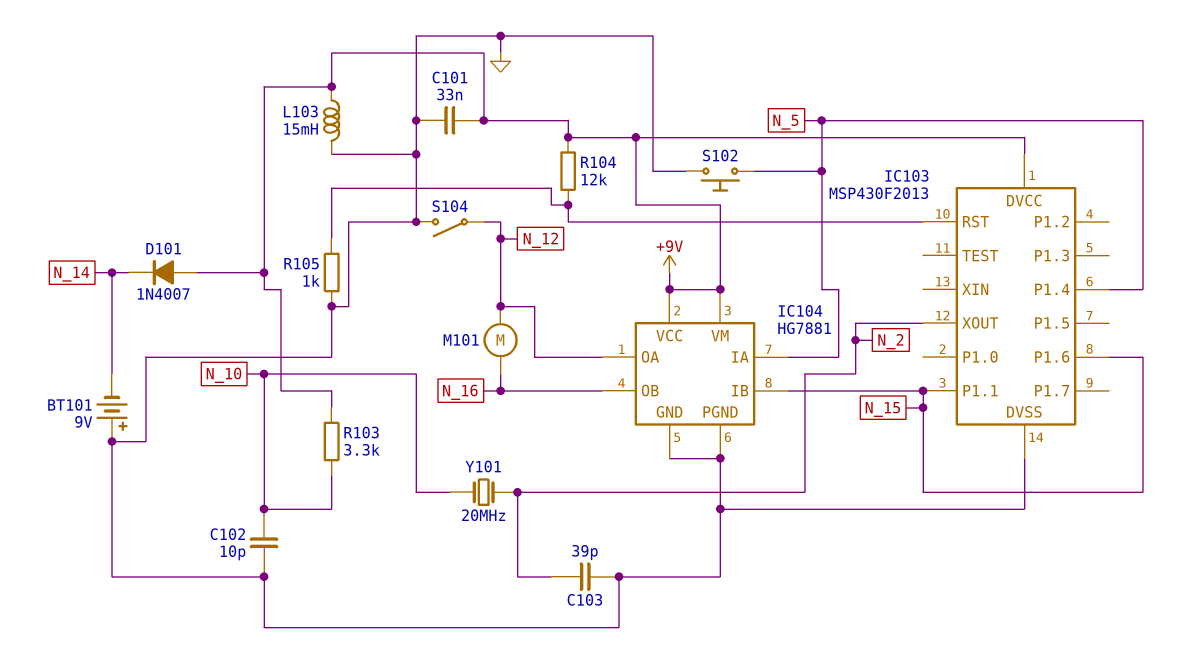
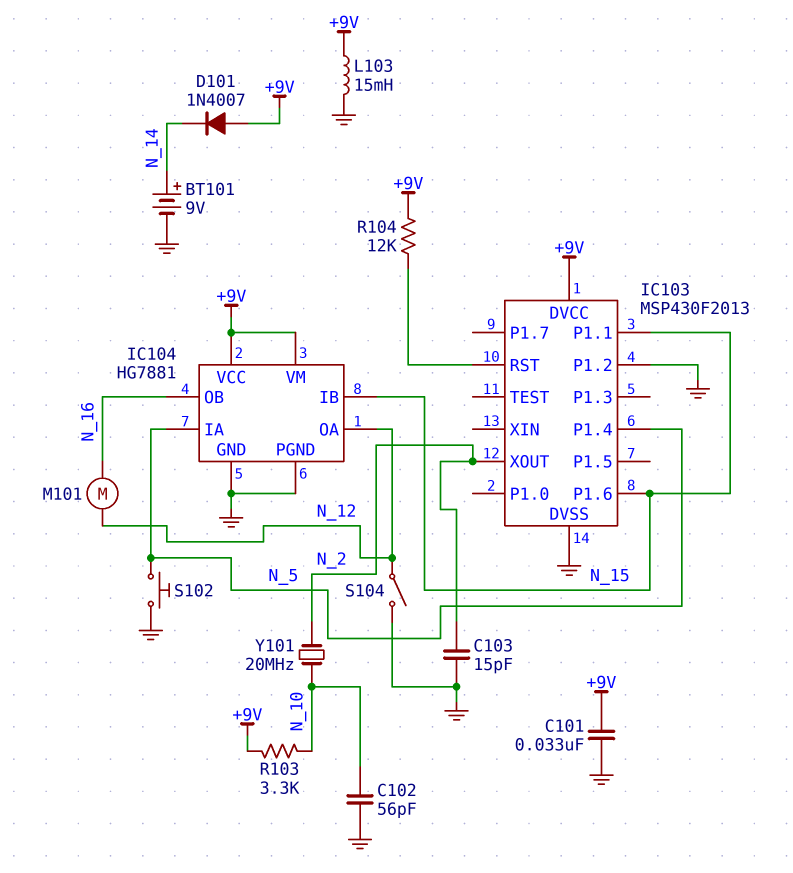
BT101: 9V (plus GND, minus N_14) -> 9V (plus N_14, minus GND)
C102: 10pF (GND, N_10) -> 56pF (GND, N_10)
C103: 39pF (GND, N_2) -> 15pF (GND, N_2)
IC103 pin P1.2: none -> GND
R105: 1k (GND, IC103/RST) -> none

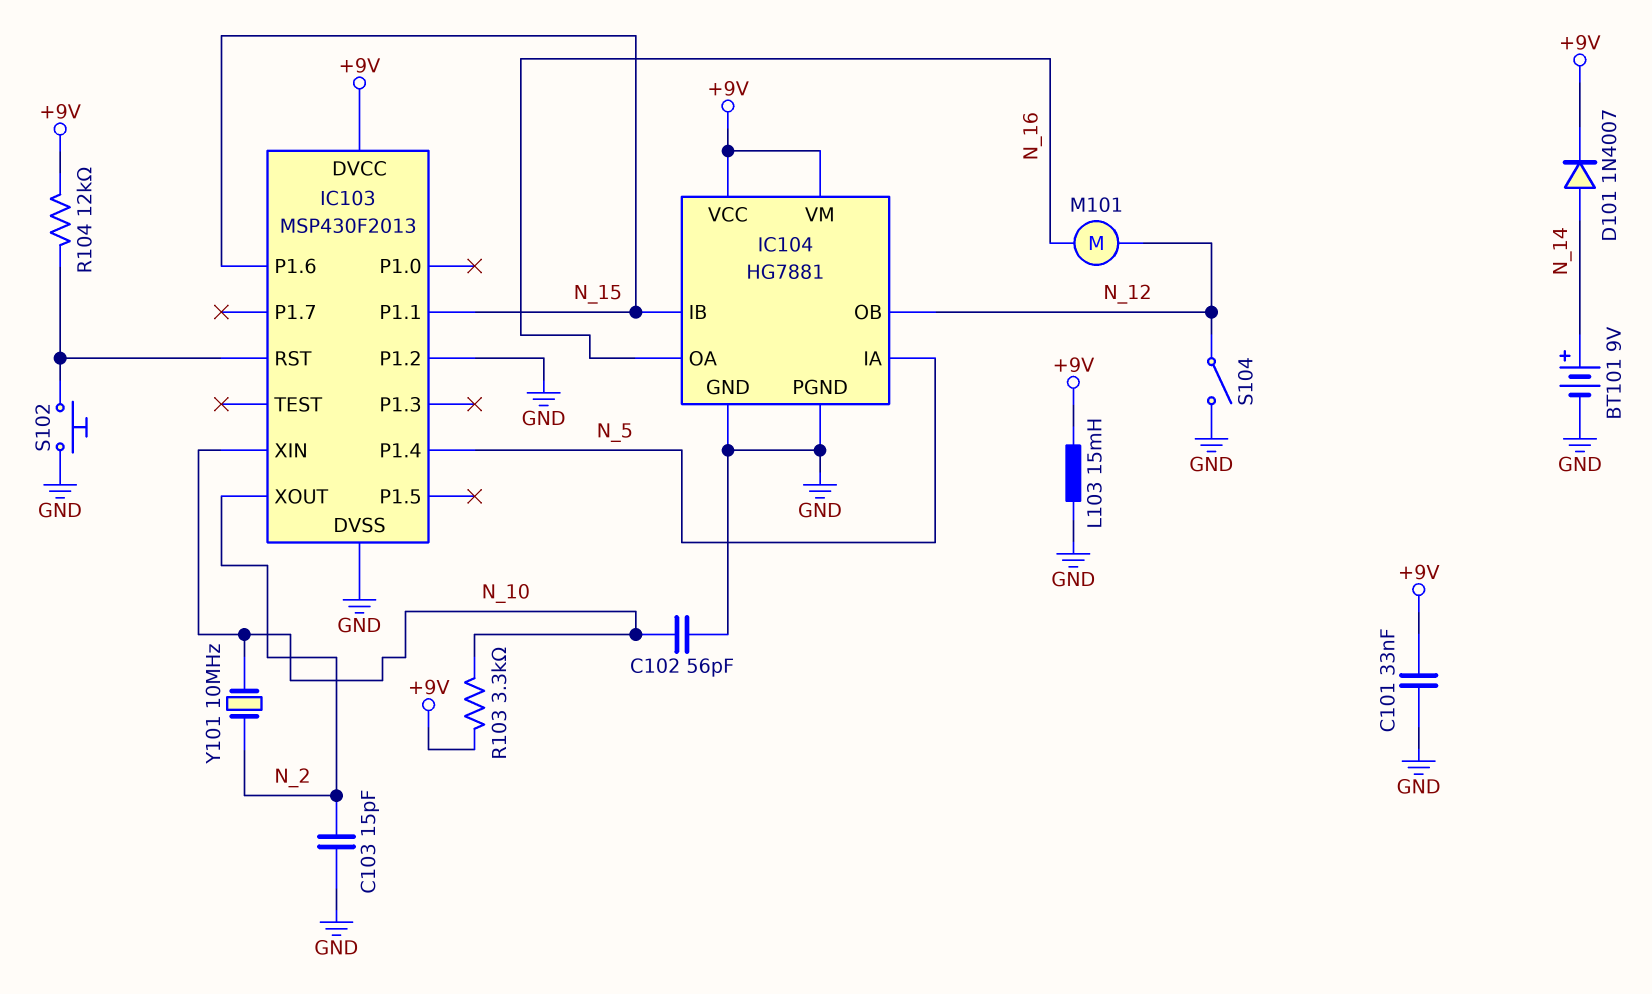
D101: diode 1N4007 (A +9V, K N_14) -> diode 1N4007 (A N_14, K +9V)
IC103 pin XIN: none -> N_10
IC104 pin OA: N_12 -> N_16
IC104 pin OB: N_16 -> N_12
S102: button (GND, N_5) -> button (GND, IC103/RST)
Y101: 20MHz (N_2, N_10) -> 10MHz (N_2, N_10)

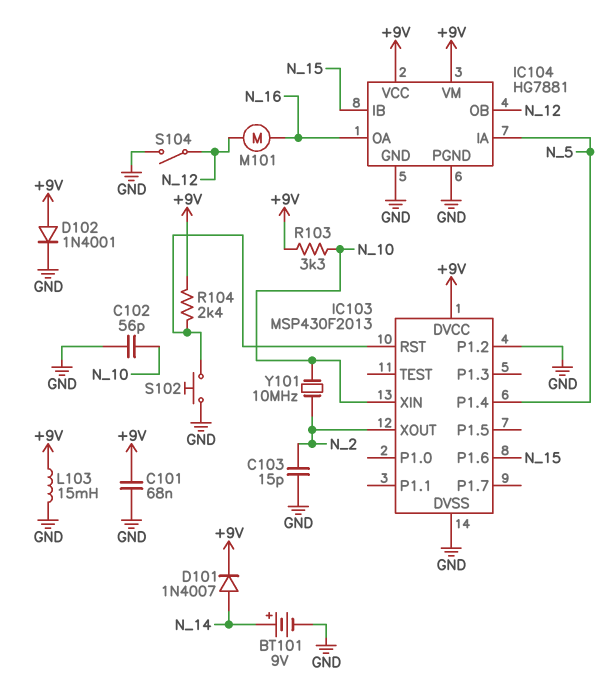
C101: 33nF (+9V, GND) -> 68nF (+9V, GND)
D102: none -> diode 1N4001 (A +9V, K GND)
IC103 pin P1.1: N_15 -> none
R104: 12k (+9V, IC103/RST) -> 2.4k (+9V, IC103/RST)

